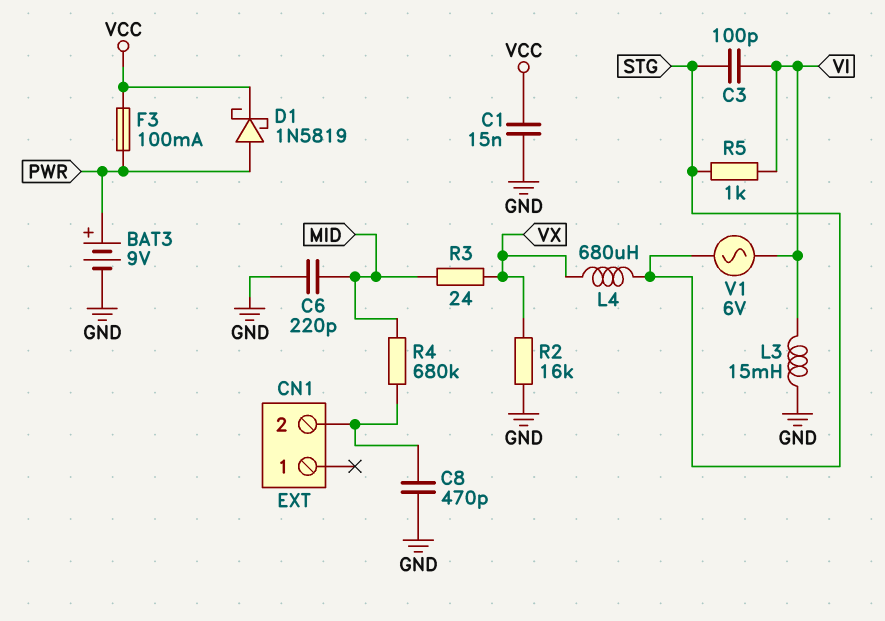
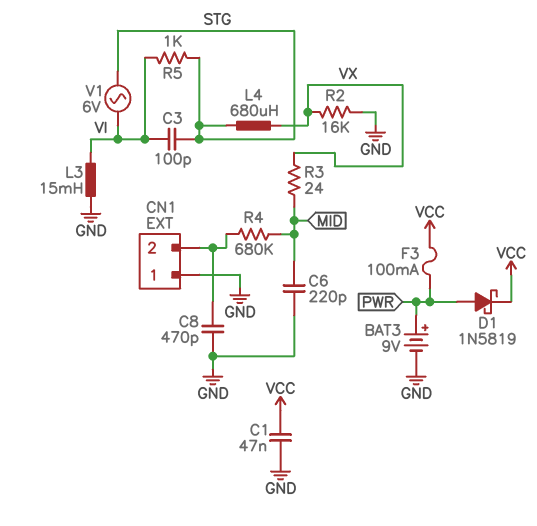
C1: 15nF (GND, VCC) -> 47nF (GND, VCC)
CN1 pin 1: none -> GND

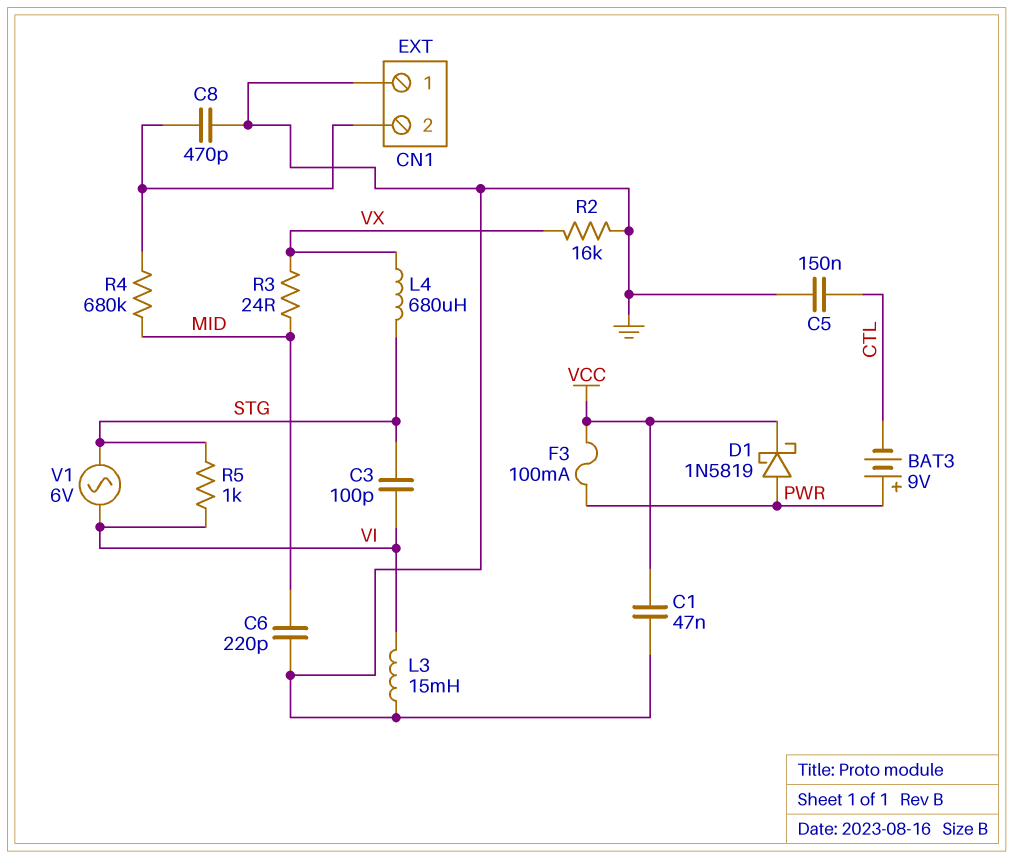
BAT3: 9V (plus PWR, minus GND) -> 9V (plus PWR, minus CTL)
C5: none -> 150nF (CTL, GND)

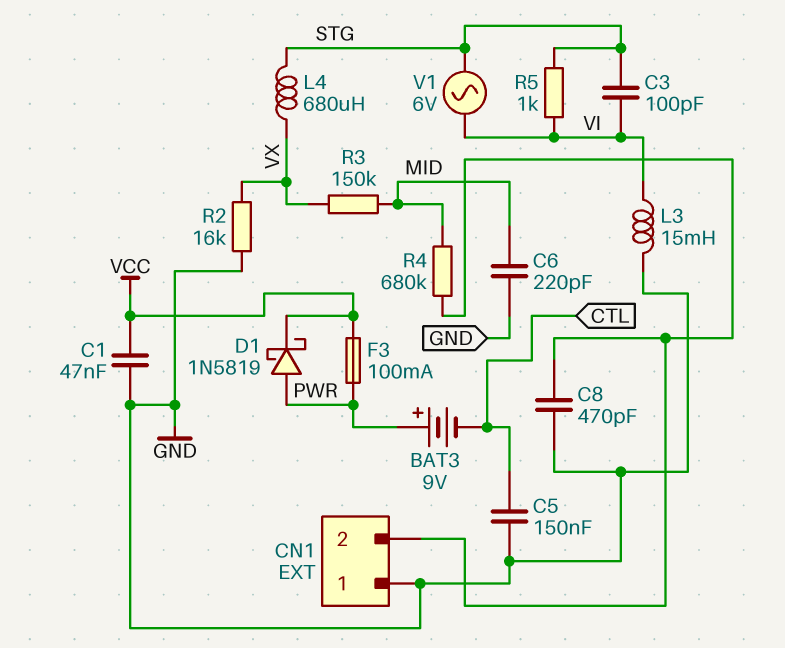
R3: 24 (MID, VX) -> 150k (MID, VX)

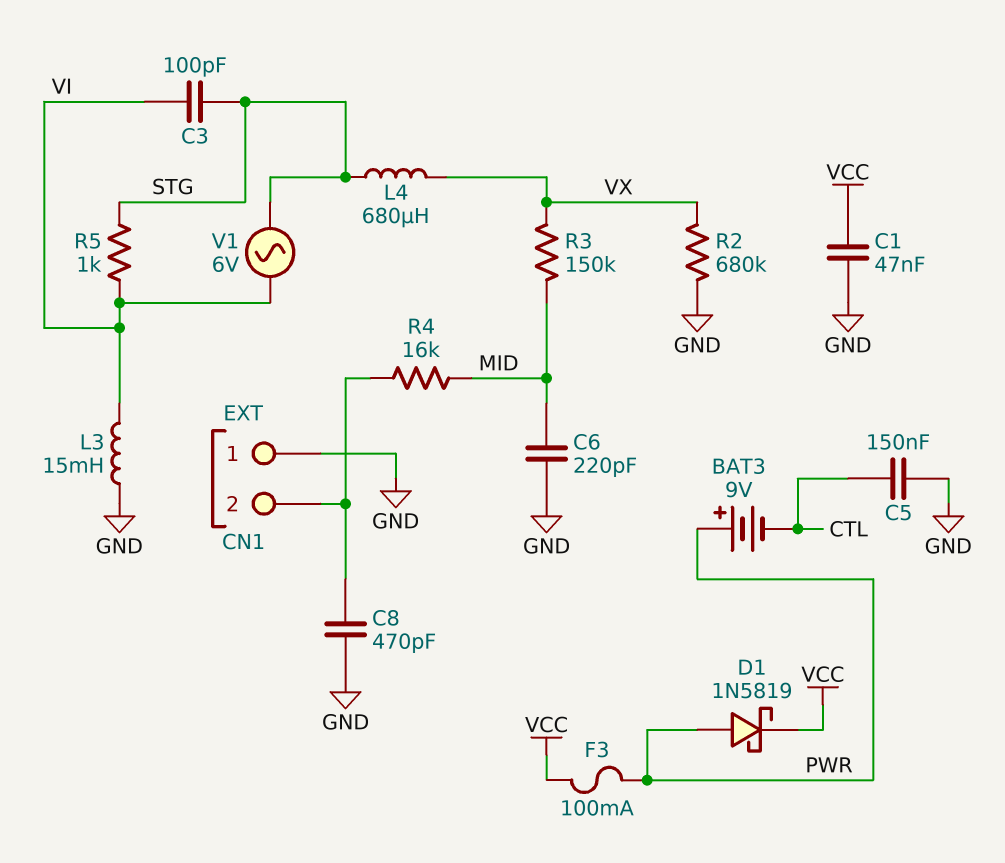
R2: 16k (GND, VX) -> 680k (GND, VX)
R4: 680k (CN1/2, MID) -> 16k (CN1/2, MID)

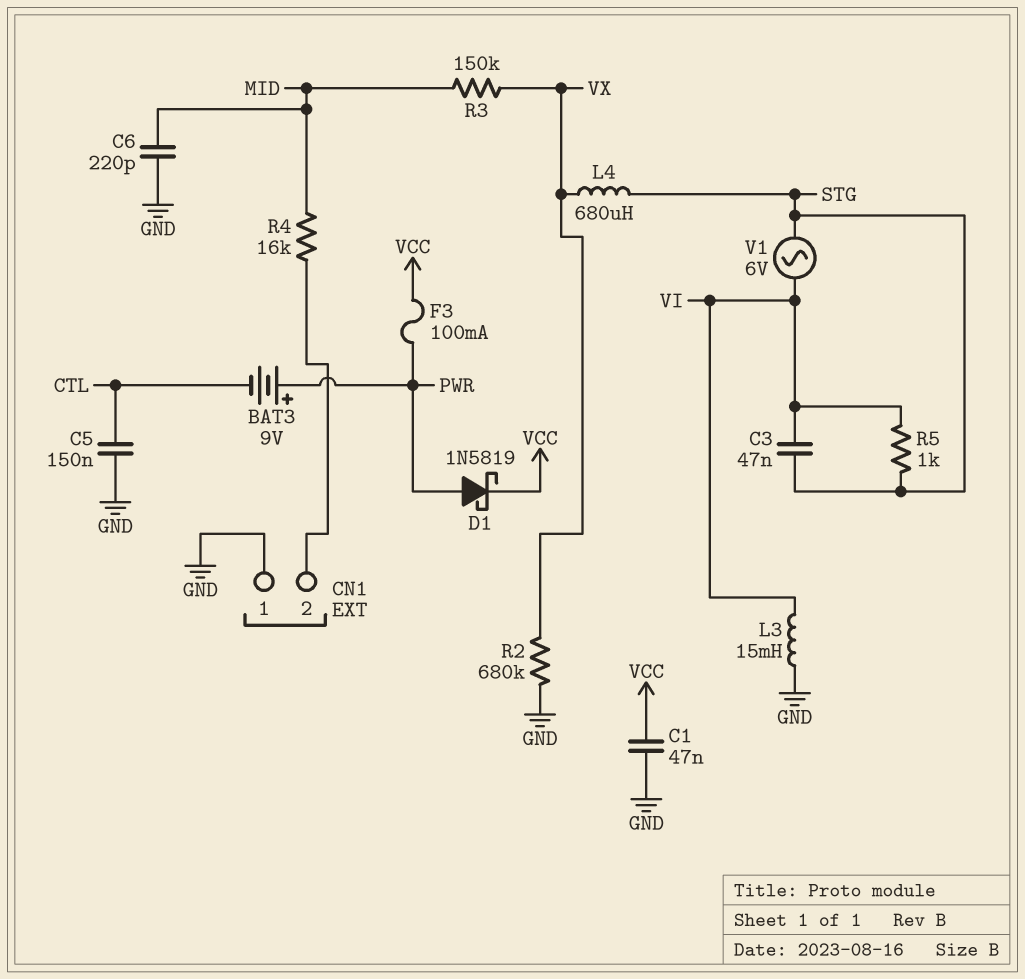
C3: 100pF (STG, VI) -> 47nF (STG, VI)
C8: 470pF (CN1/2, GND) -> none

